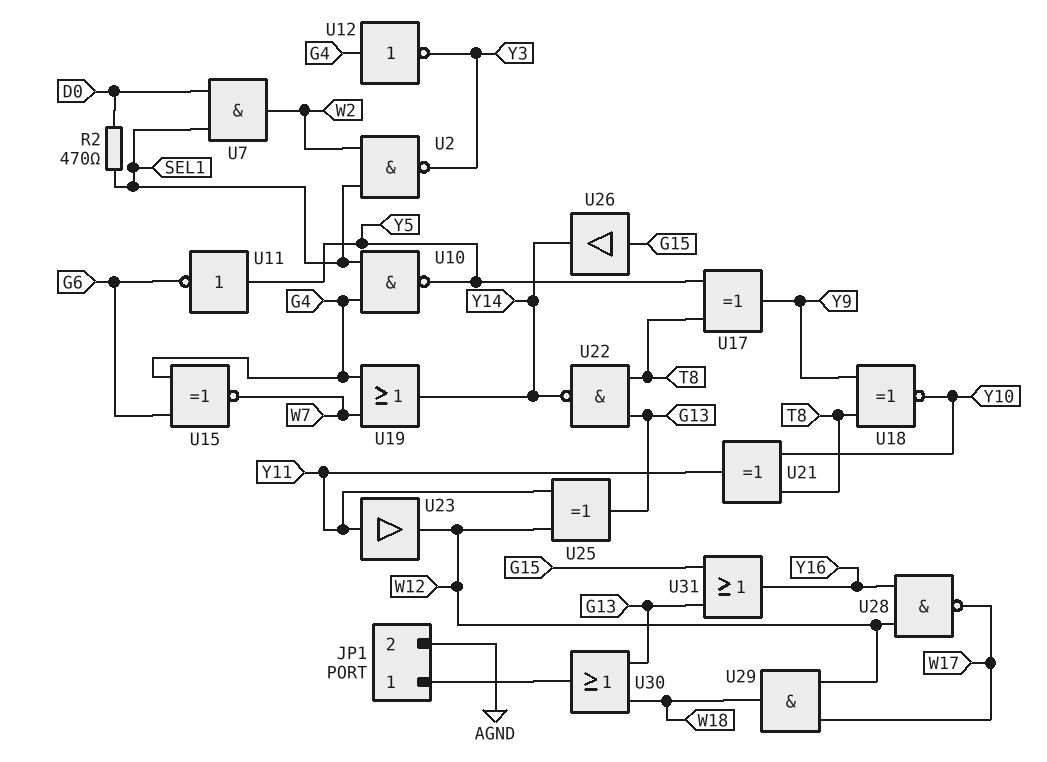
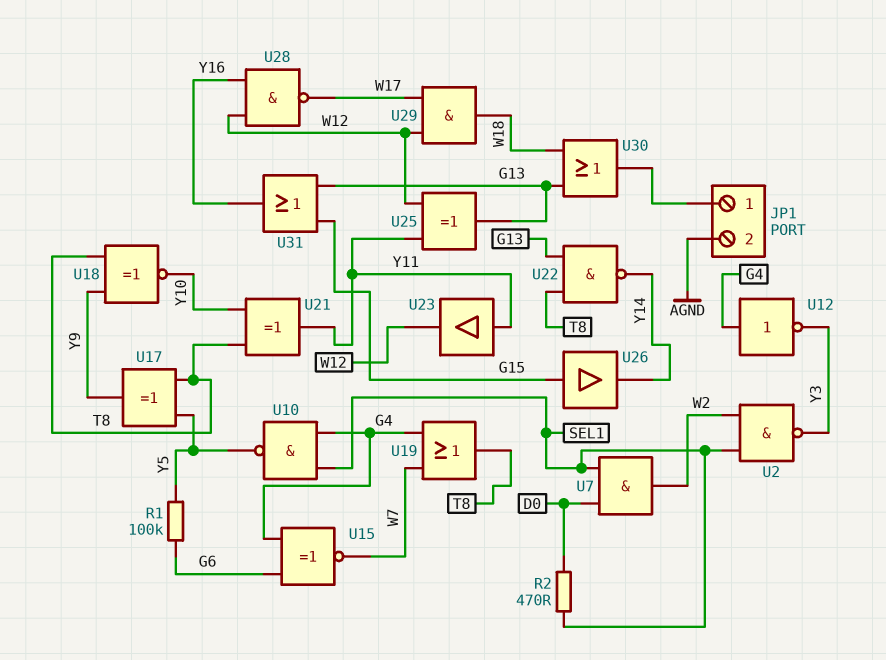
R1: none -> 100k (G6, Y5)
U11: NOT (in Y5, out G6) -> none
U19: OR (in G4, in W7, out Y14) -> OR (in G4, in W7, out T8)

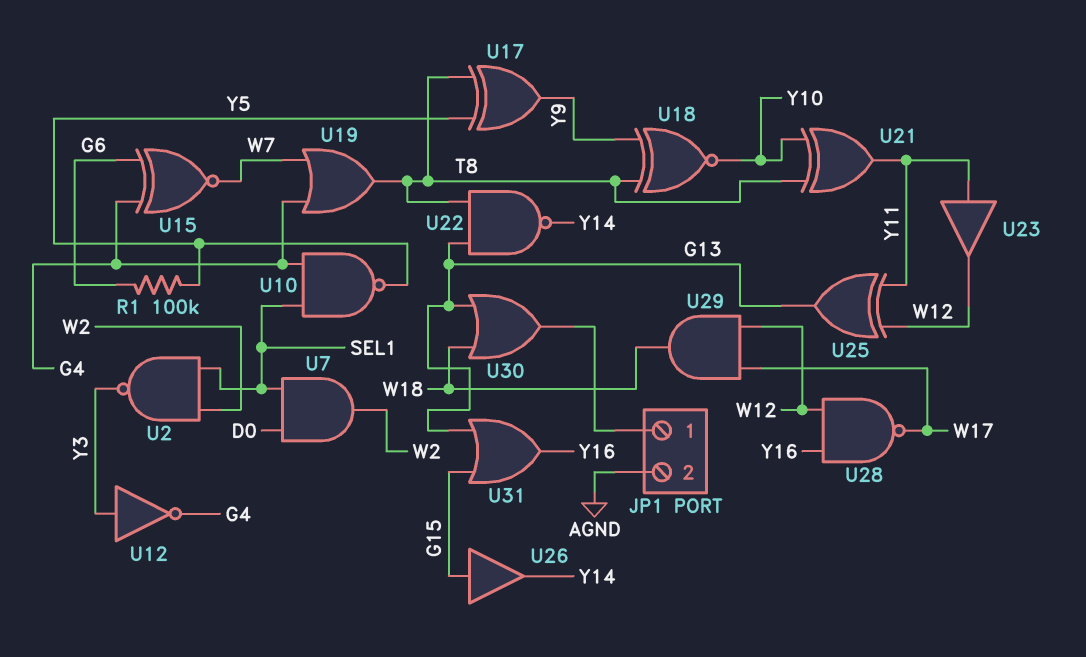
R2: 470 (D0, SEL1) -> none
U12: NOT (in G4, out Y3) -> NOT (in Y3, out G4)

